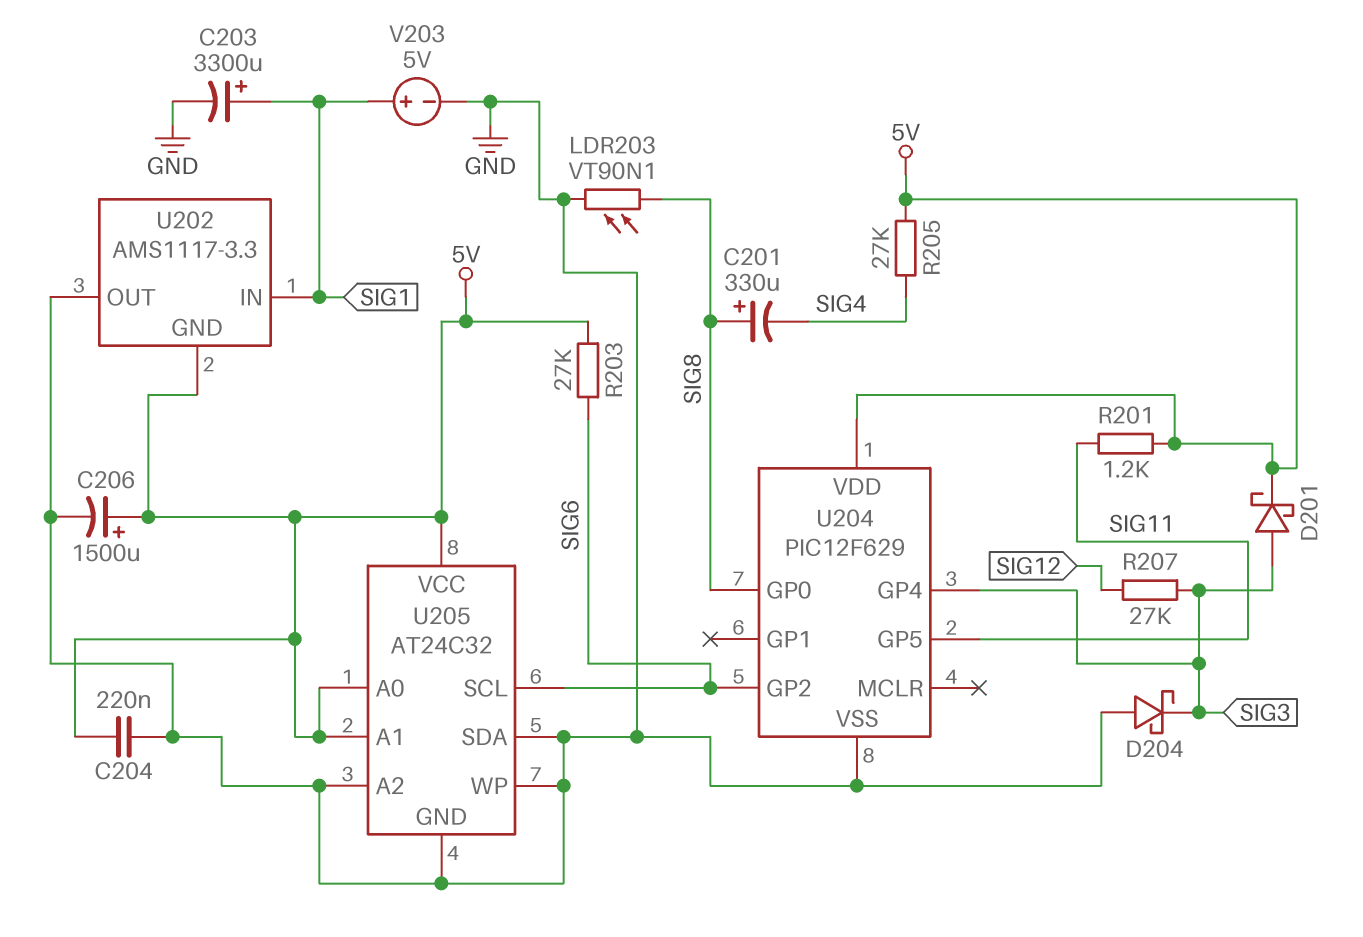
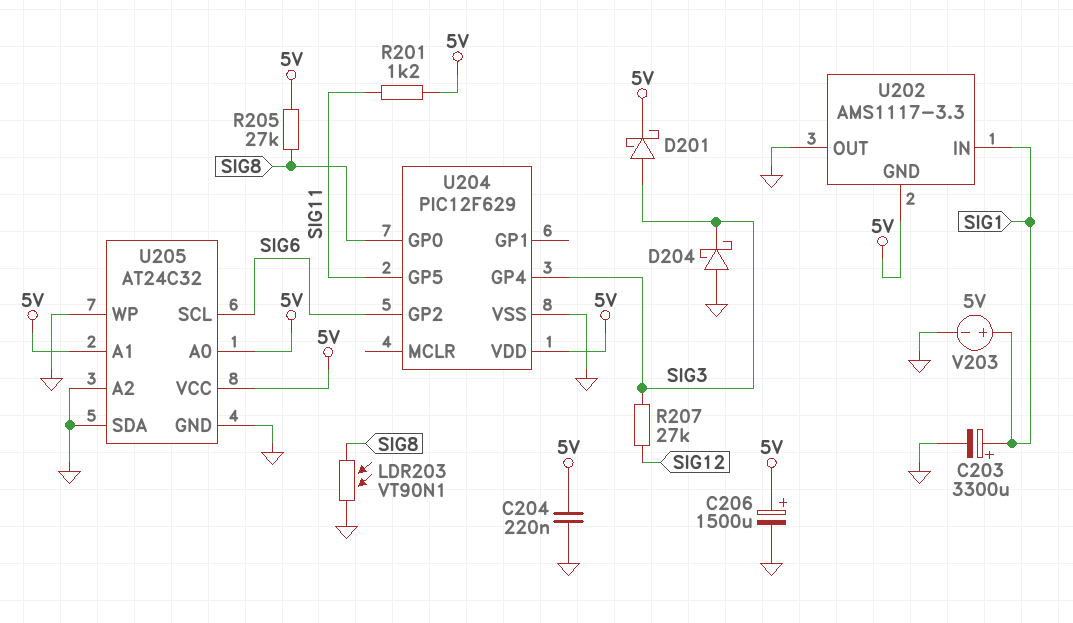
C201: 330uF (plus SIG8, minus SIG4) -> none
R203: 27k (5V, SIG6) -> none
R205: 27k (5V, SIG4) -> 27k (5V, SIG8)

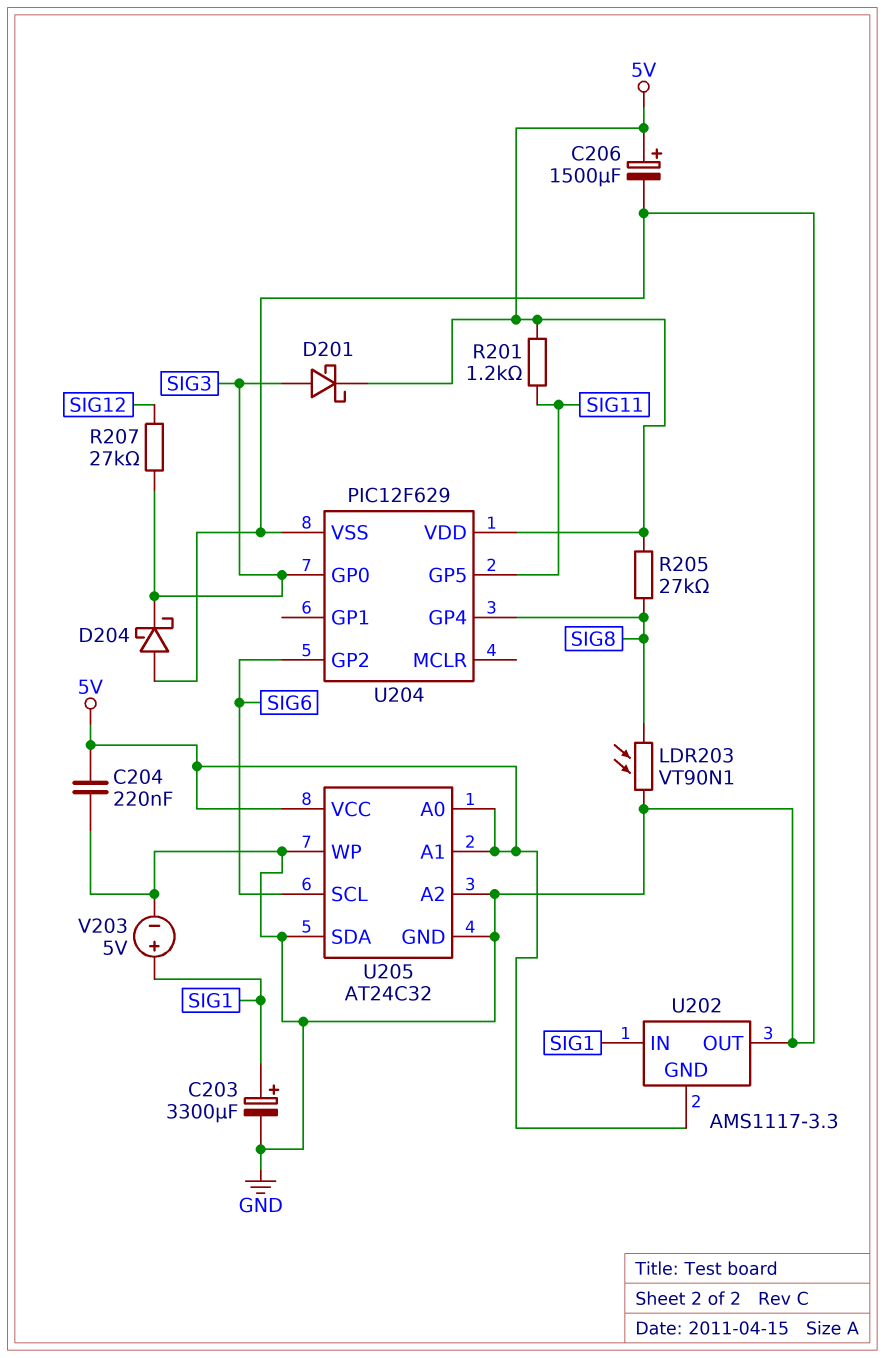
U204 pin GP0: SIG8 -> SIG3
U204 pin GP4: SIG3 -> SIG8

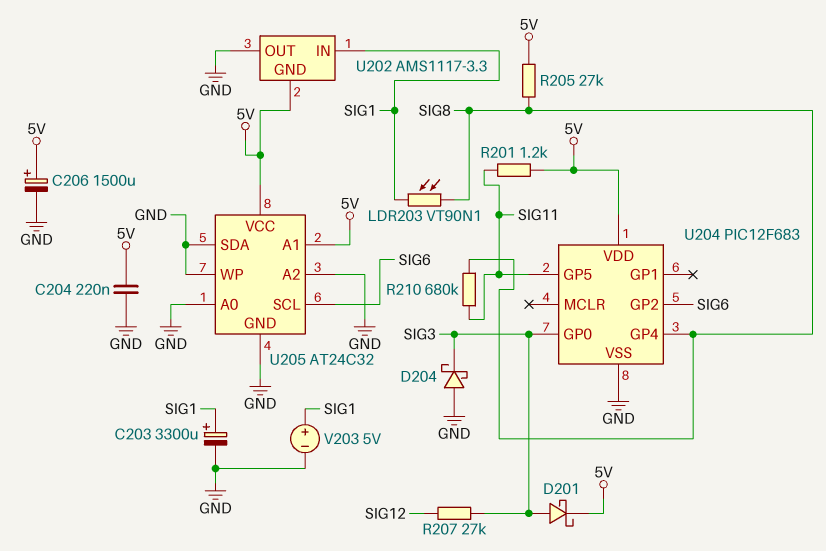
LDR203: VT90N1 (GND, SIG8) -> VT90N1 (SIG1, SIG8)
R210: none -> 680k (SIG8, SIG11)
U204: PIC12F629 -> PIC12F683
U205 pin A0: 5V -> GND

